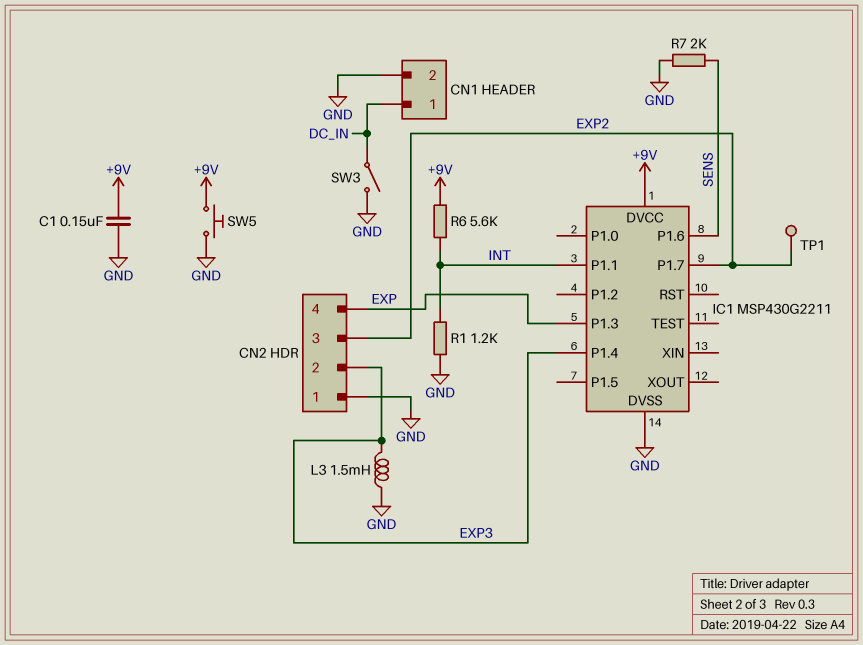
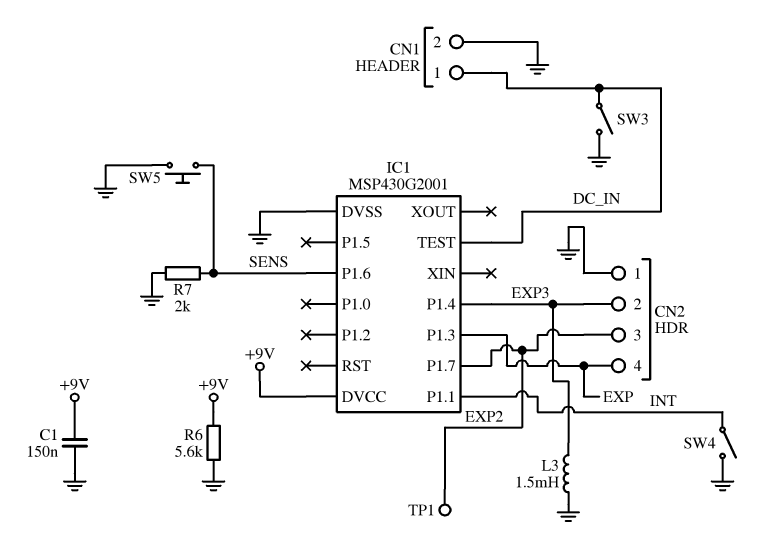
IC1: MSP430G2211 -> MSP430G2001
IC1 pin TEST: none -> DC_IN
R1: 1.2k (GND, INT) -> none
R6: 5.6k (+9V, INT) -> 5.6k (+9V, GND)
SW4: none -> switch (GND, INT)
SW5: button (+9V, GND) -> button (GND, SENS)

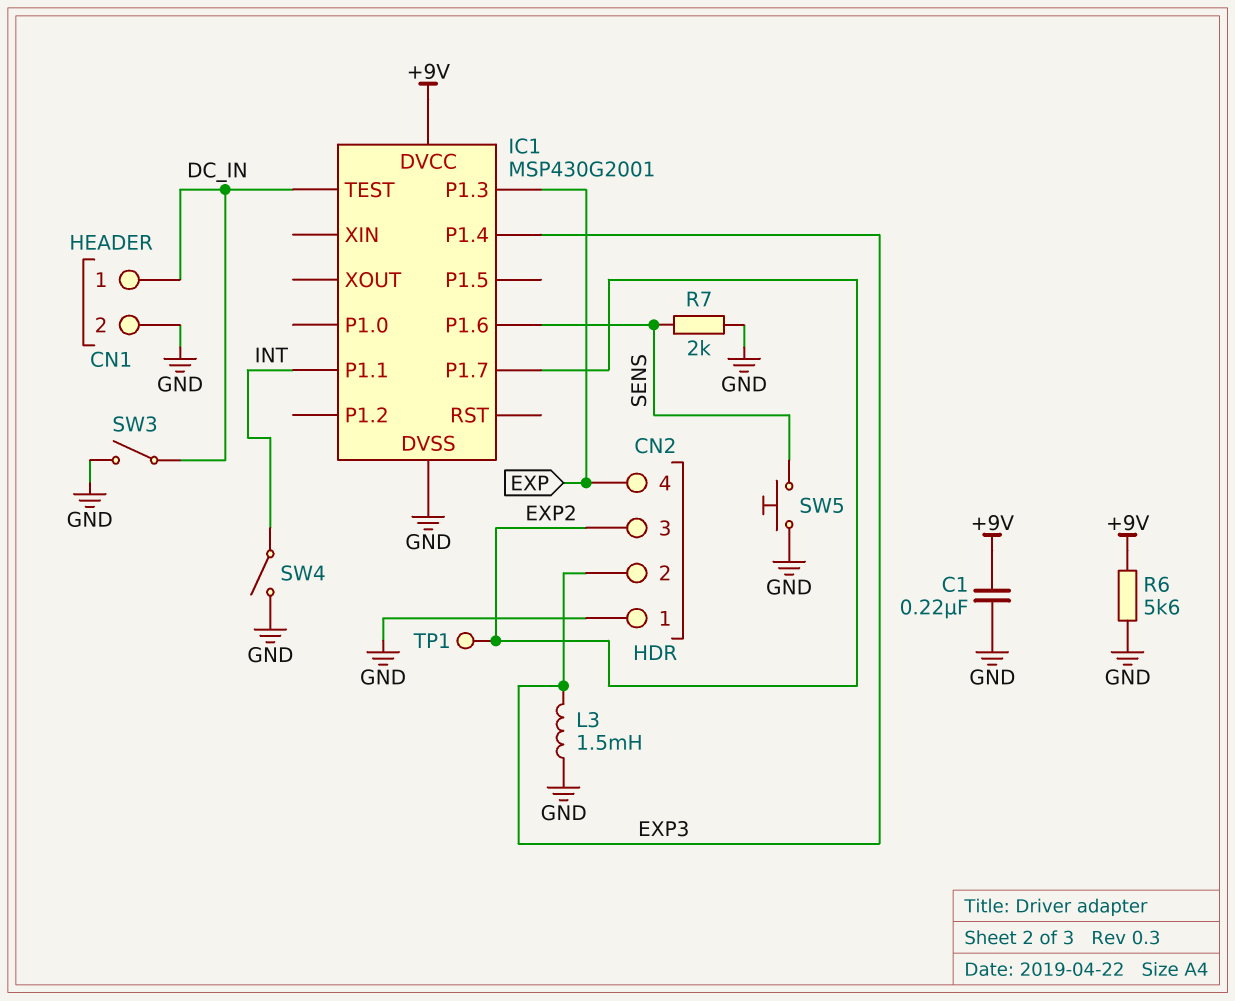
C1: 150nF (+9V, GND) -> 220nF (+9V, GND)

